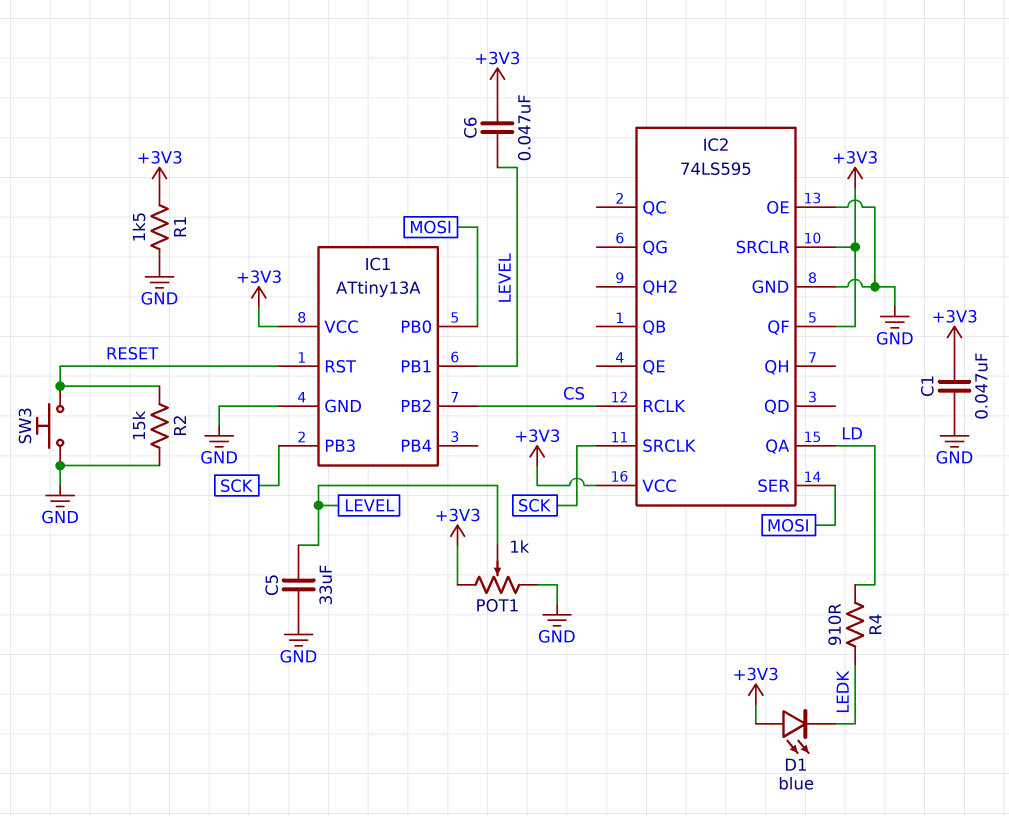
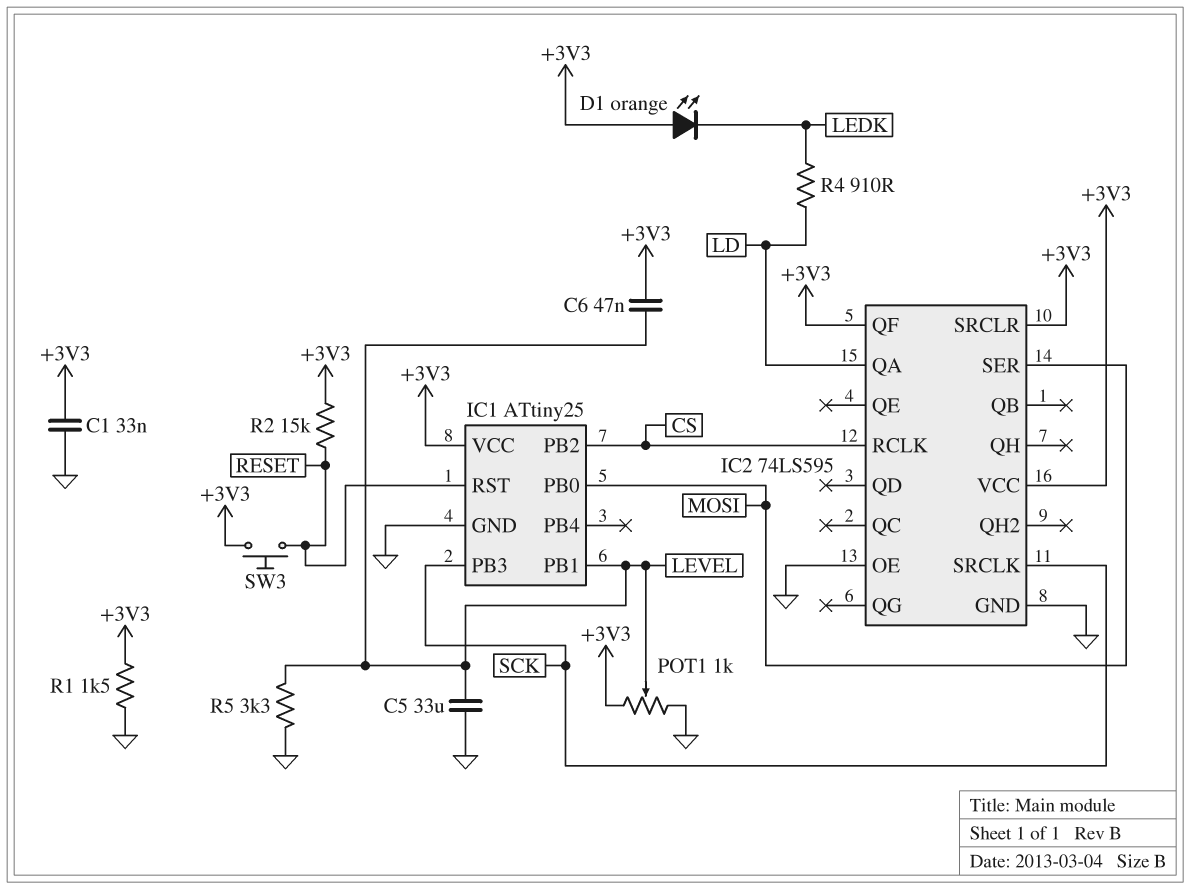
C1: 47nF (+3V3, GND) -> 33nF (+3V3, GND)
D1: LED blue (A +3V3, K LEDK) -> LED orange (A +3V3, K LEDK)
IC1: ATtiny13A -> ATtiny25
R2: 15k (GND, RESET) -> 15k (+3V3, RESET)
R5: none -> 3.3k (GND, LEVEL)
SW3: button (GND, RESET) -> button (+3V3, RESET)

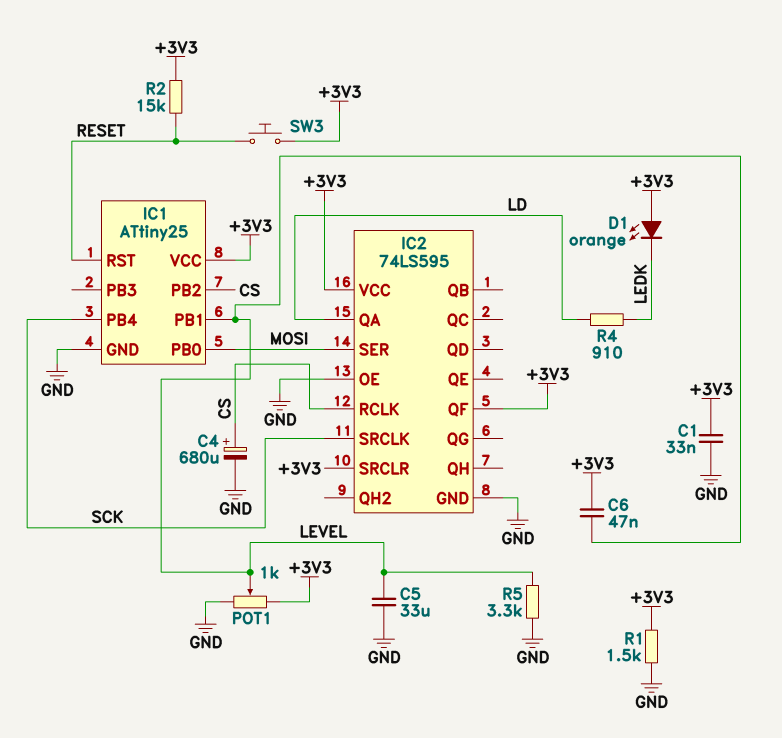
C4: none -> 680uF (plus CS, minus GND)
IC1 pin PB3: SCK -> none
IC1 pin PB4: none -> SCK

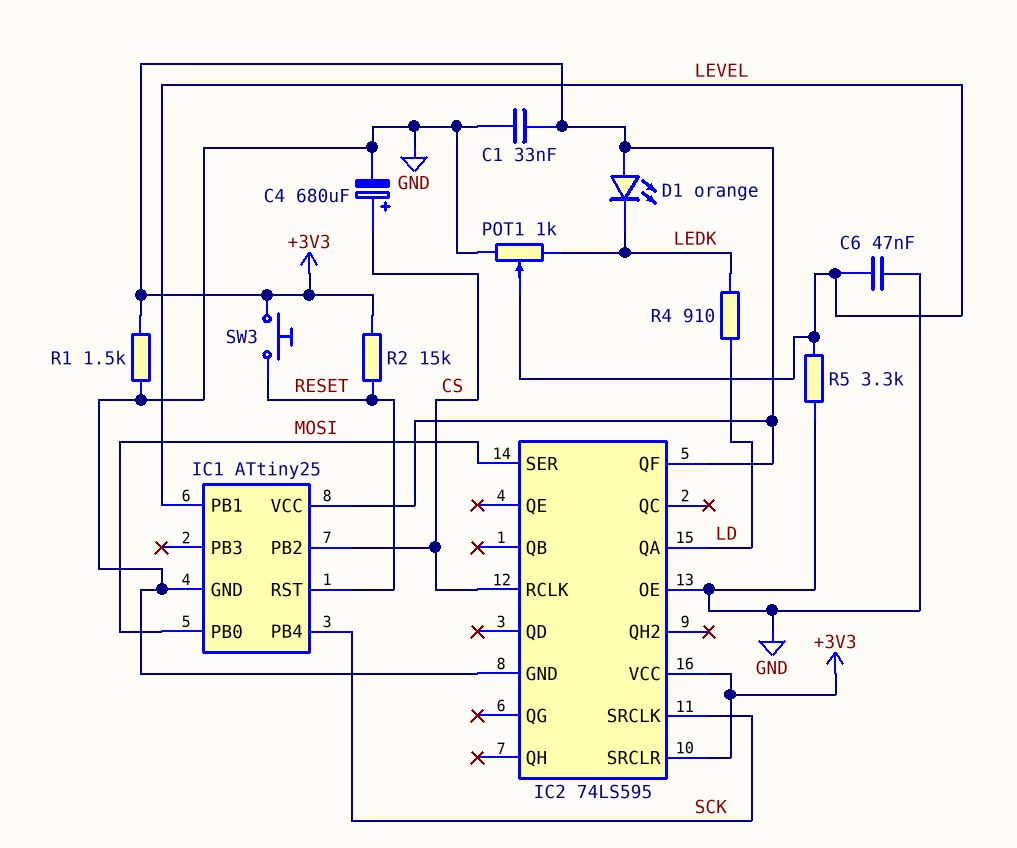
C5: 33uF (GND, LEVEL) -> none
C6: 47nF (+3V3, LEVEL) -> 47nF (GND, LEVEL)
POT1: 1k (+3V3, GND, wiper LEVEL) -> 1k (GND, LEDK, wiper LEVEL)

